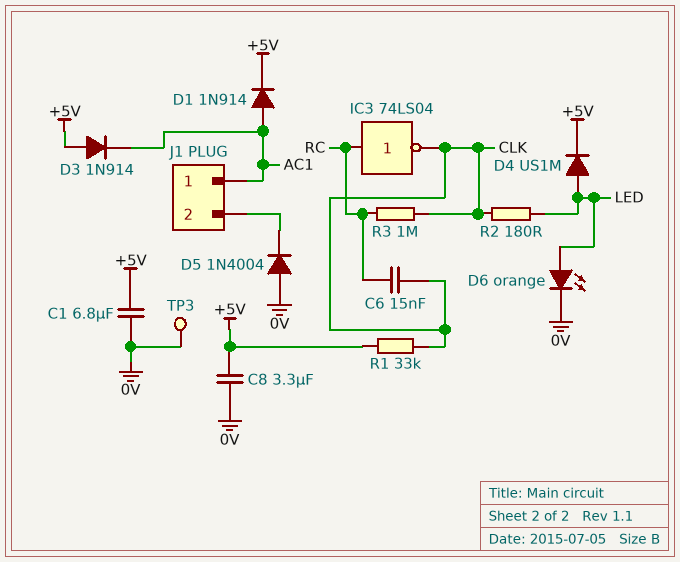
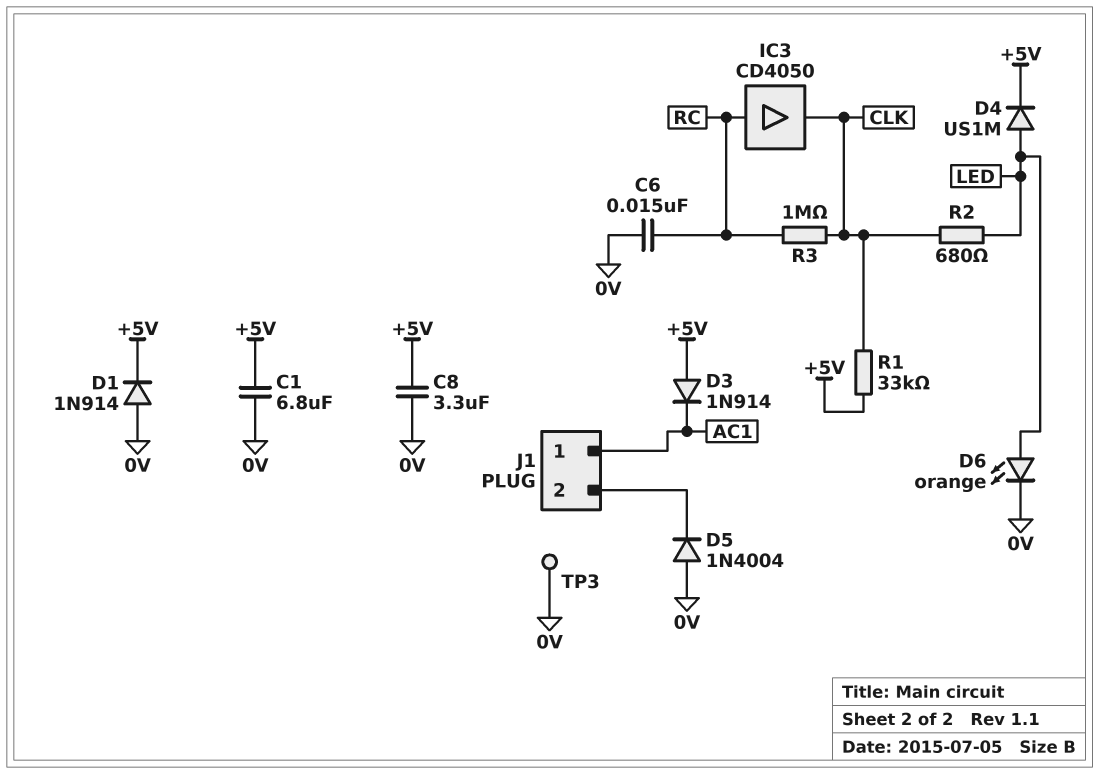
C6: 15nF (CLK, RC) -> 15nF (0V, RC)
D1: diode 1N914 (A AC1, K +5V) -> diode 1N914 (A 0V, K +5V)
IC3: NOT 74LS04 (in RC, out CLK) -> buffer CD4050 (in RC, out CLK)
R2: 180 (CLK, LED) -> 680 (CLK, LED)

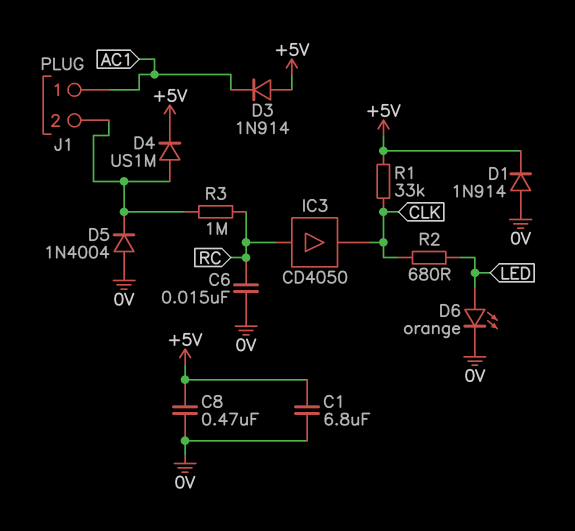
C8: 3.3uF (+5V, 0V) -> 470nF (+5V, 0V)
D4: diode US1M (A LED, K +5V) -> diode US1M (A J1/2, K +5V)
R3: 1M (CLK, RC) -> 1M (J1/2, RC)
TP3: test point (0V) -> none

